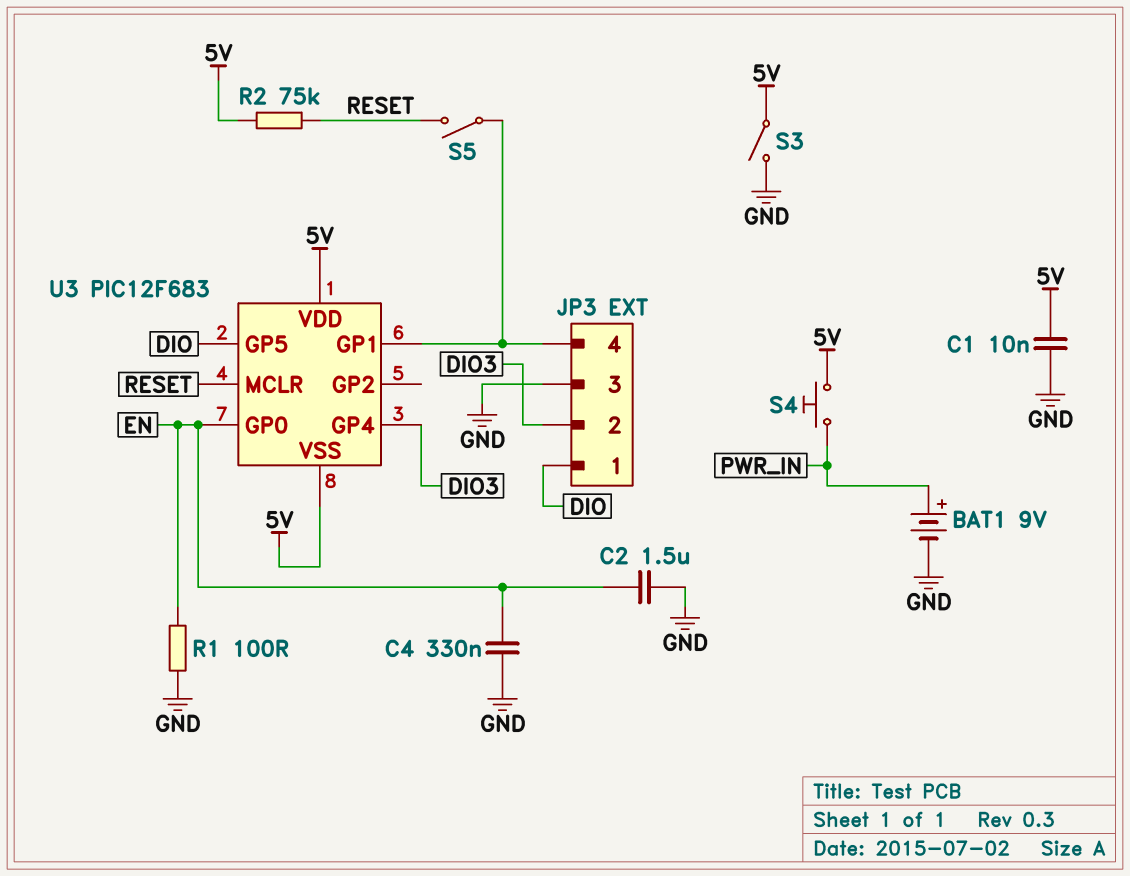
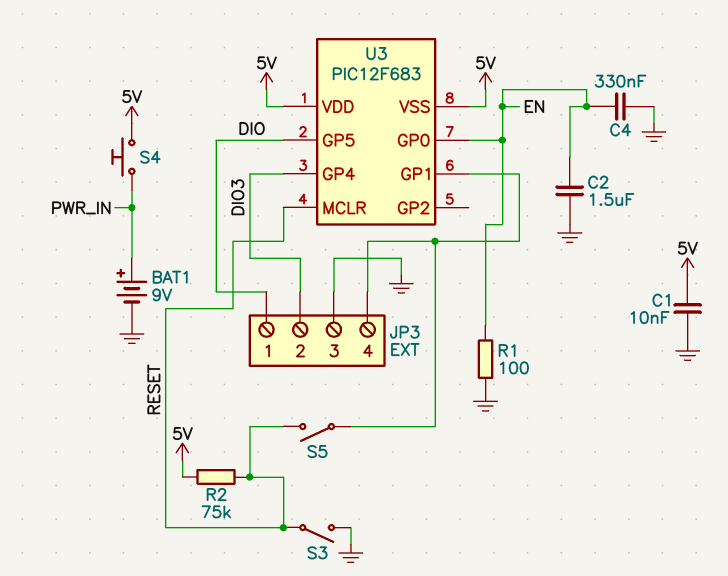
S3: switch (5V, GND) -> switch (GND, RESET)

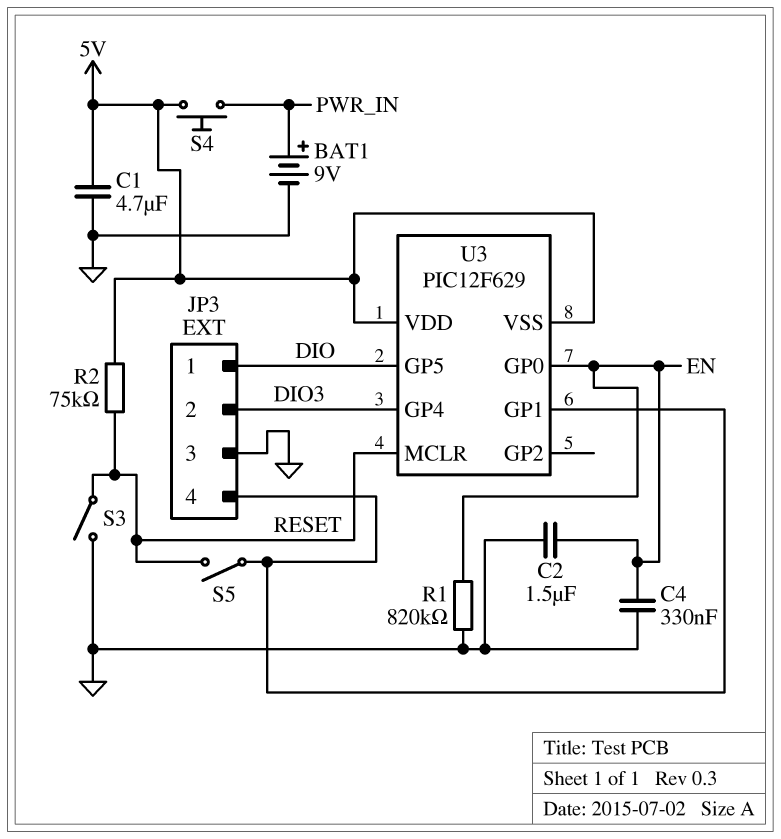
C1: 10nF (5V, GND) -> 4.7uF (5V, GND)
R1: 100 (EN, GND) -> 820k (EN, GND)
U3: PIC12F683 -> PIC12F629

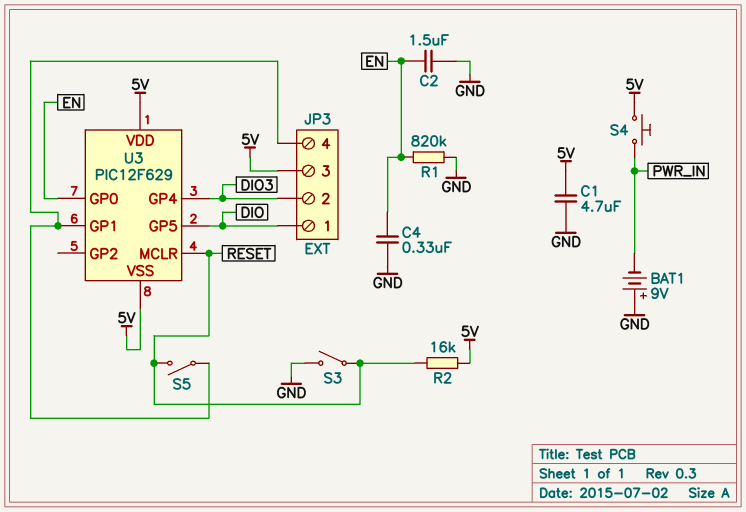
BAT1: 9V (plus PWR_IN, minus GND) -> 9V (plus GND, minus PWR_IN)
JP3 pin 3: GND -> 5V
R2: 75k (5V, RESET) -> 16k (5V, RESET)

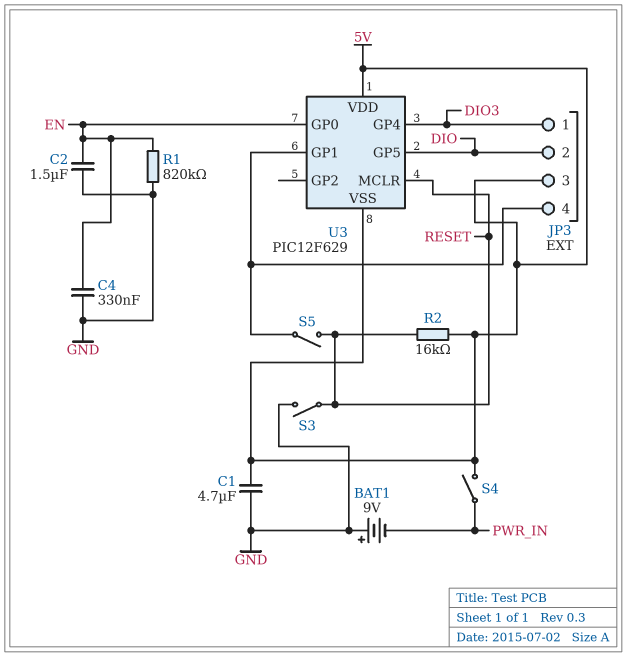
JP3 pin 1: DIO -> DIO3
JP3 pin 2: DIO3 -> DIO
S4: button (5V, PWR_IN) -> switch (5V, PWR_IN)

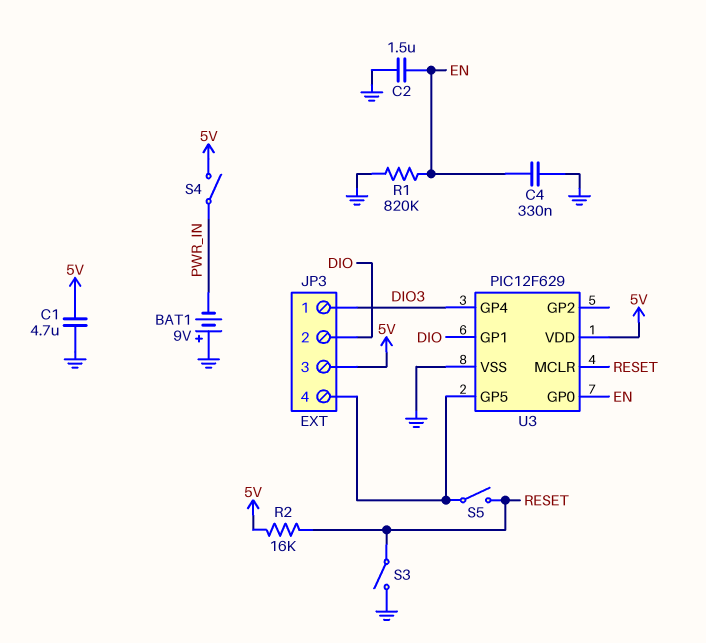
U3 pin GP1: JP3/4 -> DIO
U3 pin GP5: DIO -> JP3/4
U3 pin VSS: 5V -> GND

